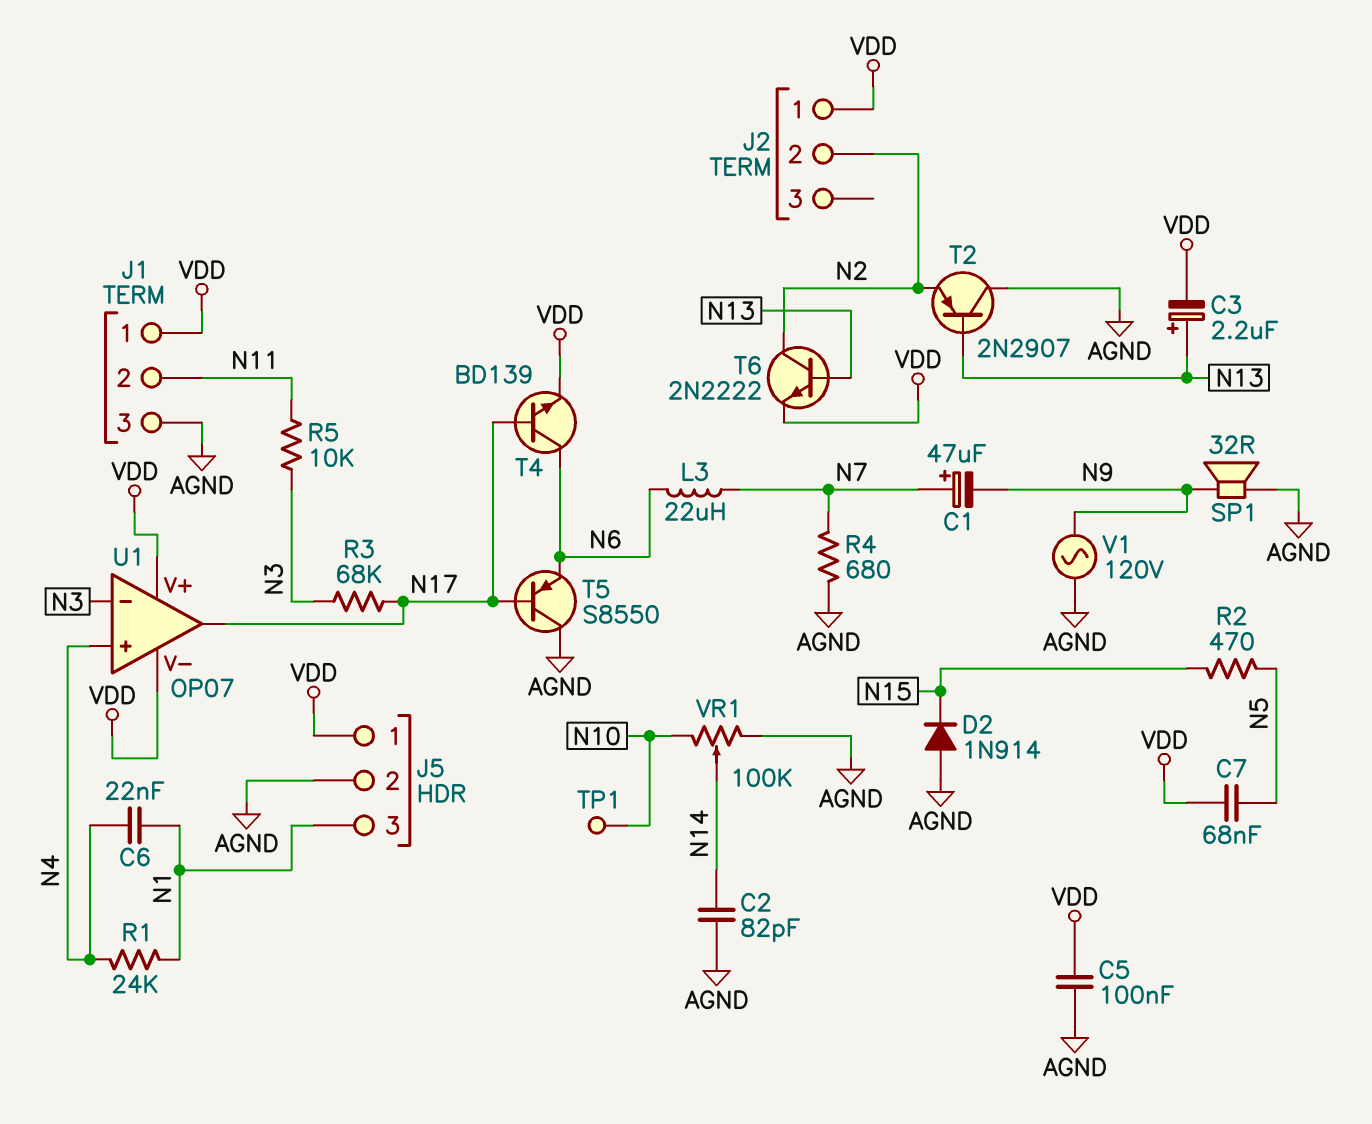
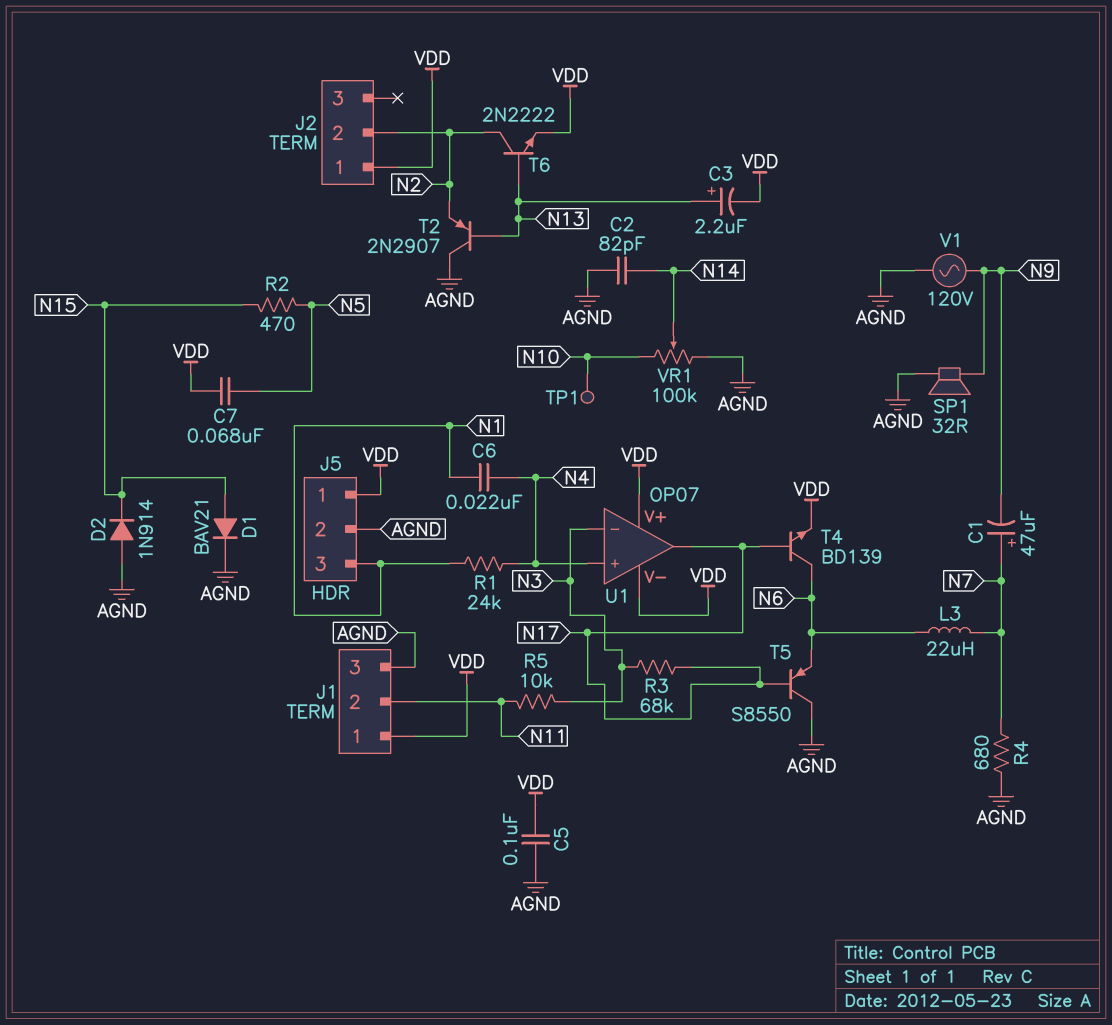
D1: none -> diode BAV21 (A N15, K AGND)

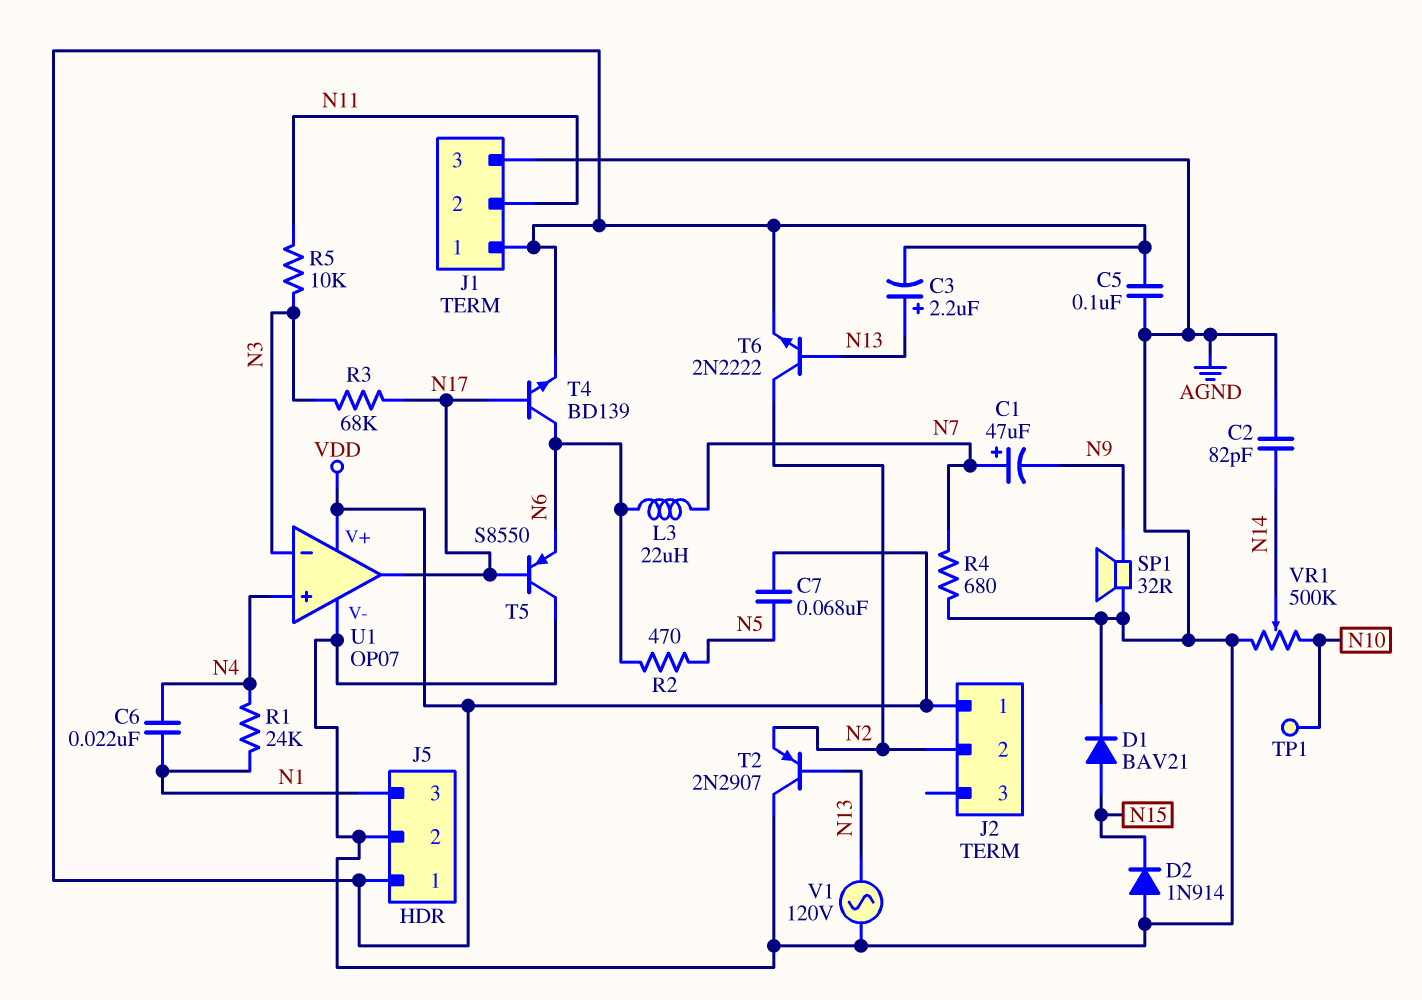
R2: 470 (N5, N15) -> 470 (N5, N6)
U1 pin V-: VDD -> AGND
V1: AC 120V (AGND, N9) -> AC 120V (AGND, N13)
VR1: 100k (AGND, N10, wiper N14) -> 500k (AGND, N10, wiper N14)

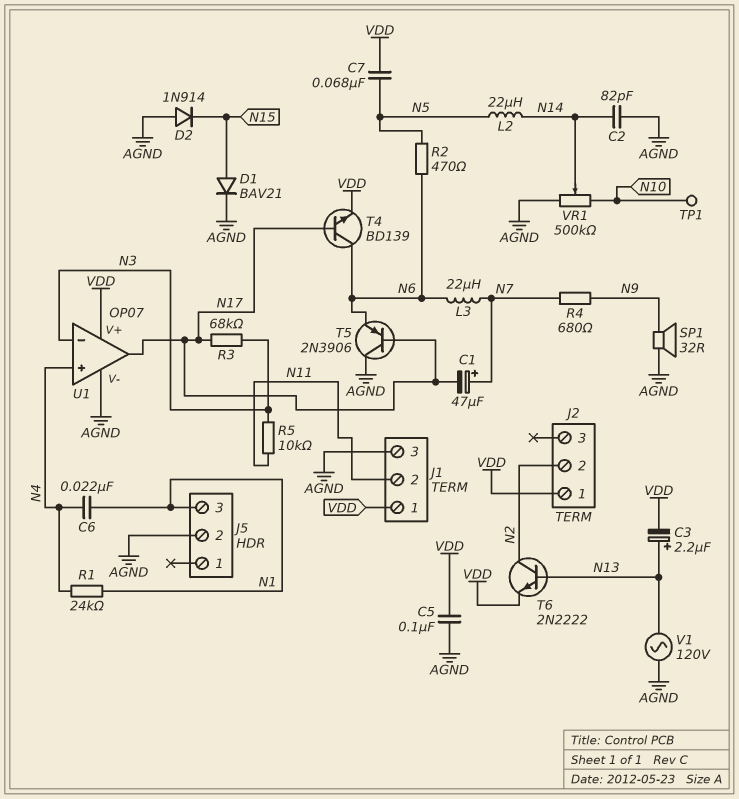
C1: 47uF (plus N7, minus N9) -> 47uF (plus N7, minus N17)
J5 pin 1: VDD -> none
L2: none -> 22uH (N5, N14)
R4: 680 (AGND, N7) -> 680 (N7, N9)
T2: PNP 2N2907 (B N13, C AGND, E N2) -> none
T5: PNP S8550 (B N17, C AGND, E N6) -> PNP 2N3906 (B N17, C AGND, E N6)

